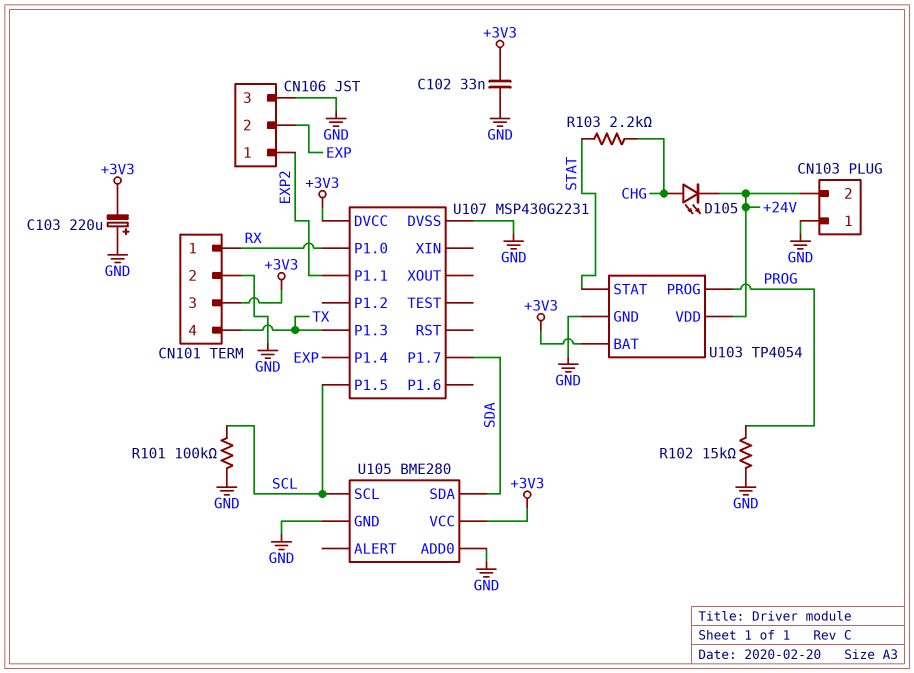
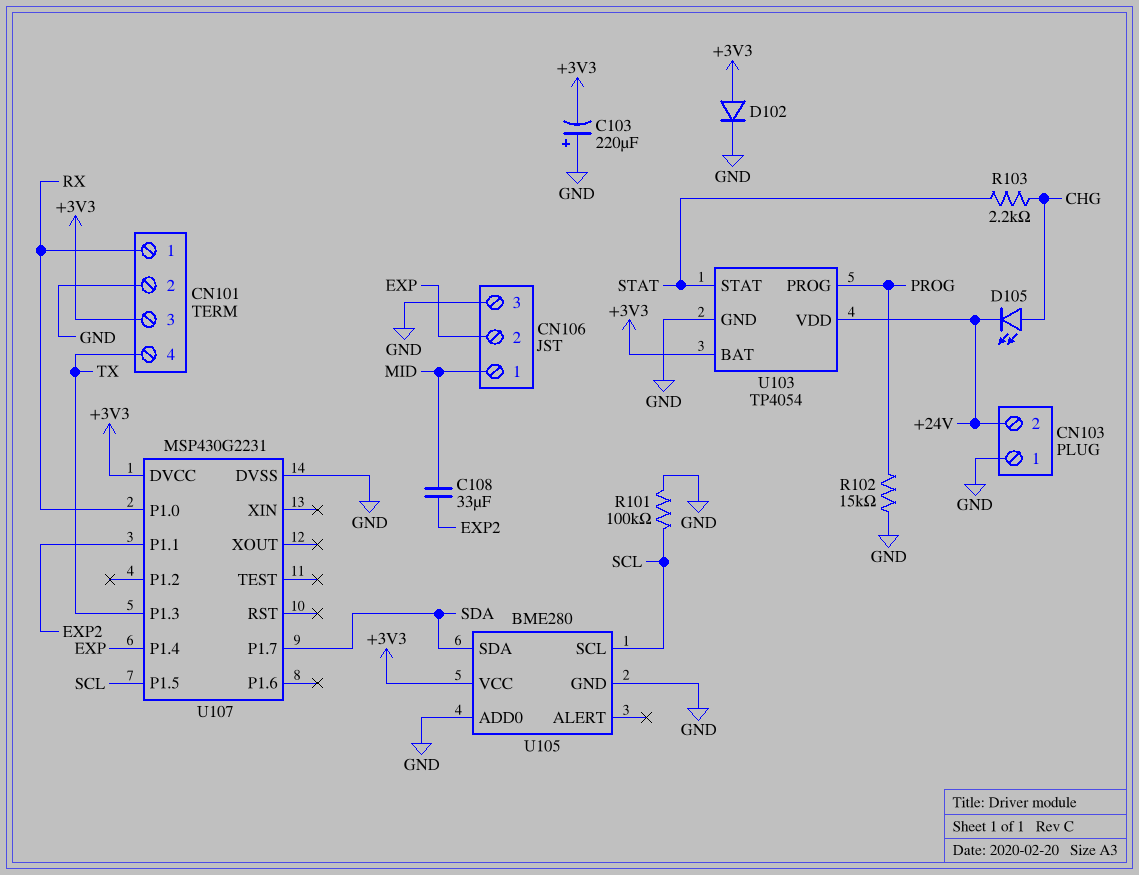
C102: 33nF (+3V3, GND) -> none
C108: none -> 33uF (EXP2, MID)
CN106 pin 1: EXP2 -> MID
D102: none -> diode (A +3V3, K GND)

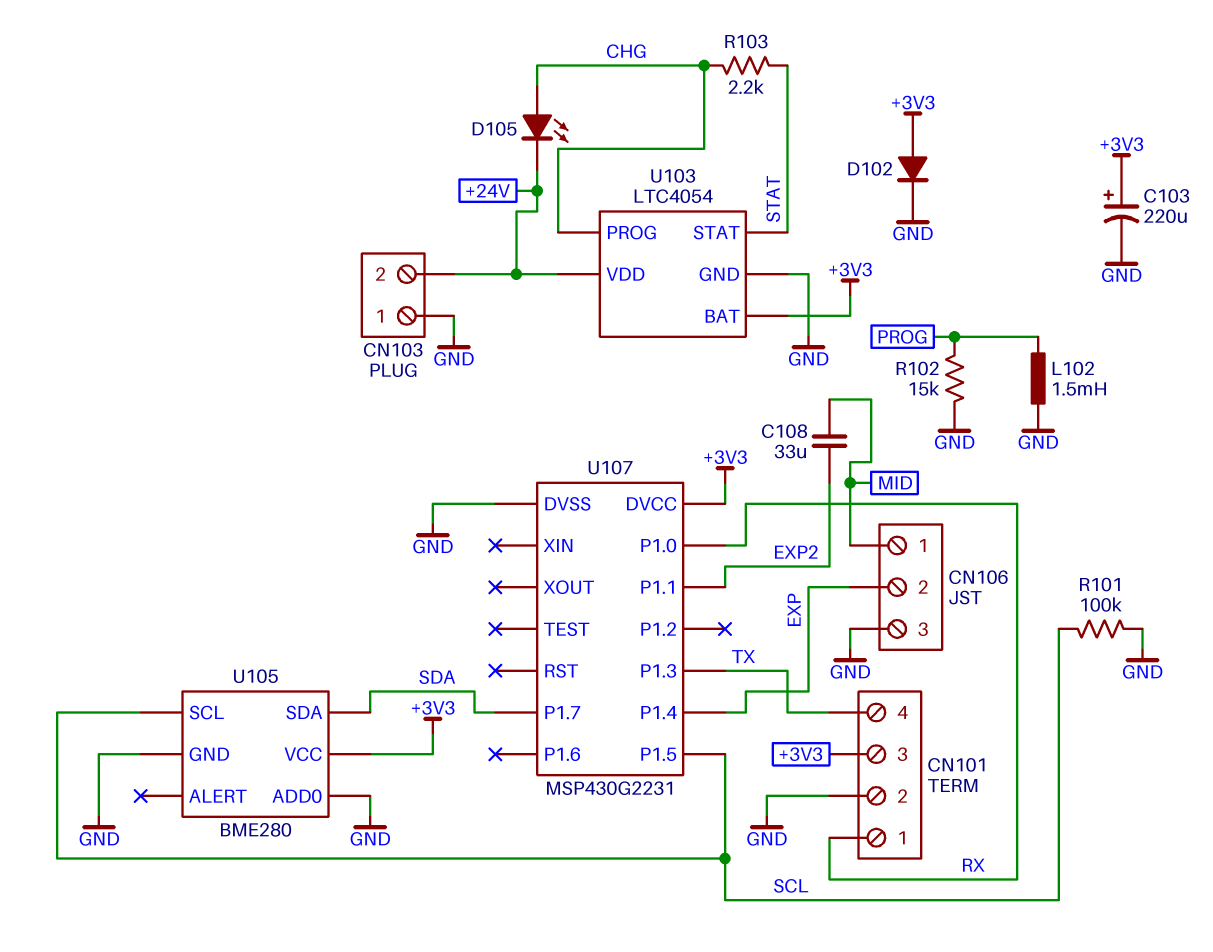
C103: 220uF (plus GND, minus +3V3) -> 220uF (plus +3V3, minus GND)
L102: none -> 1.5mH (GND, PROG)
U103: TP4054 -> LTC4054
U103 pin PROG: PROG -> CHG

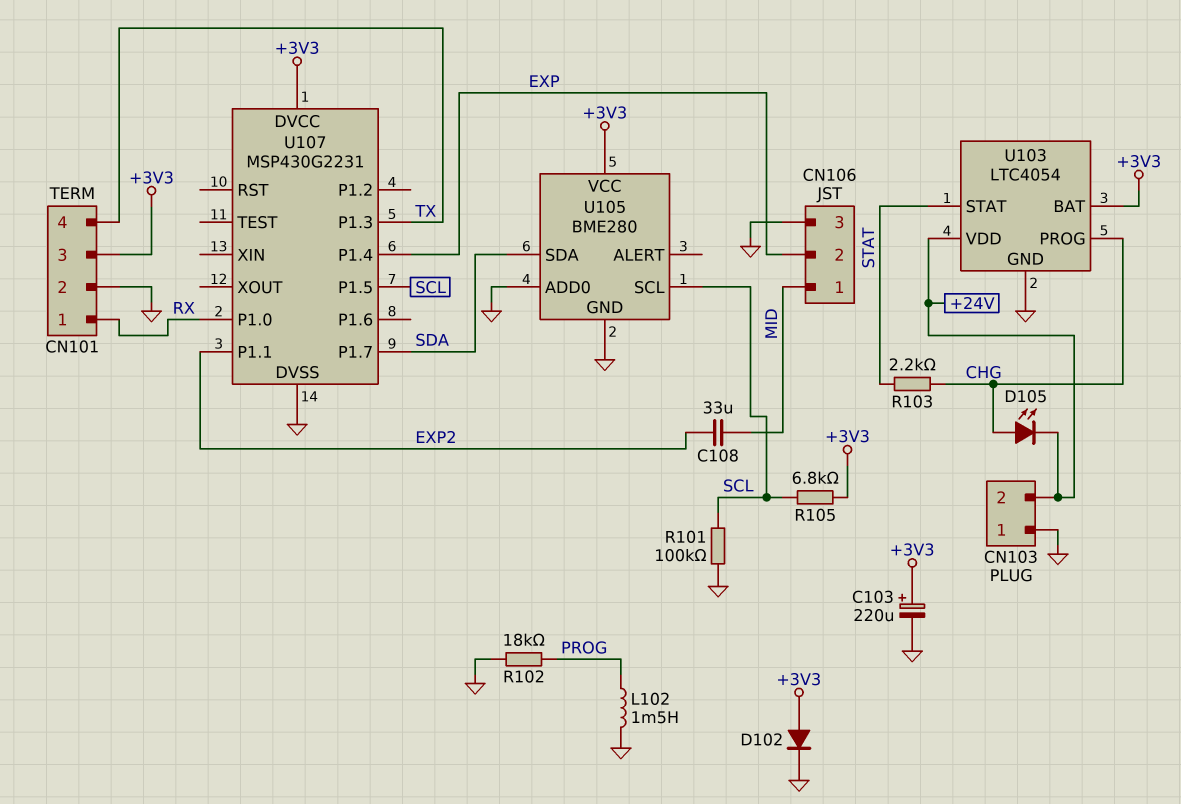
R102: 15k (GND, PROG) -> 18k (GND, PROG)
R105: none -> 6.8k (+3V3, SCL)

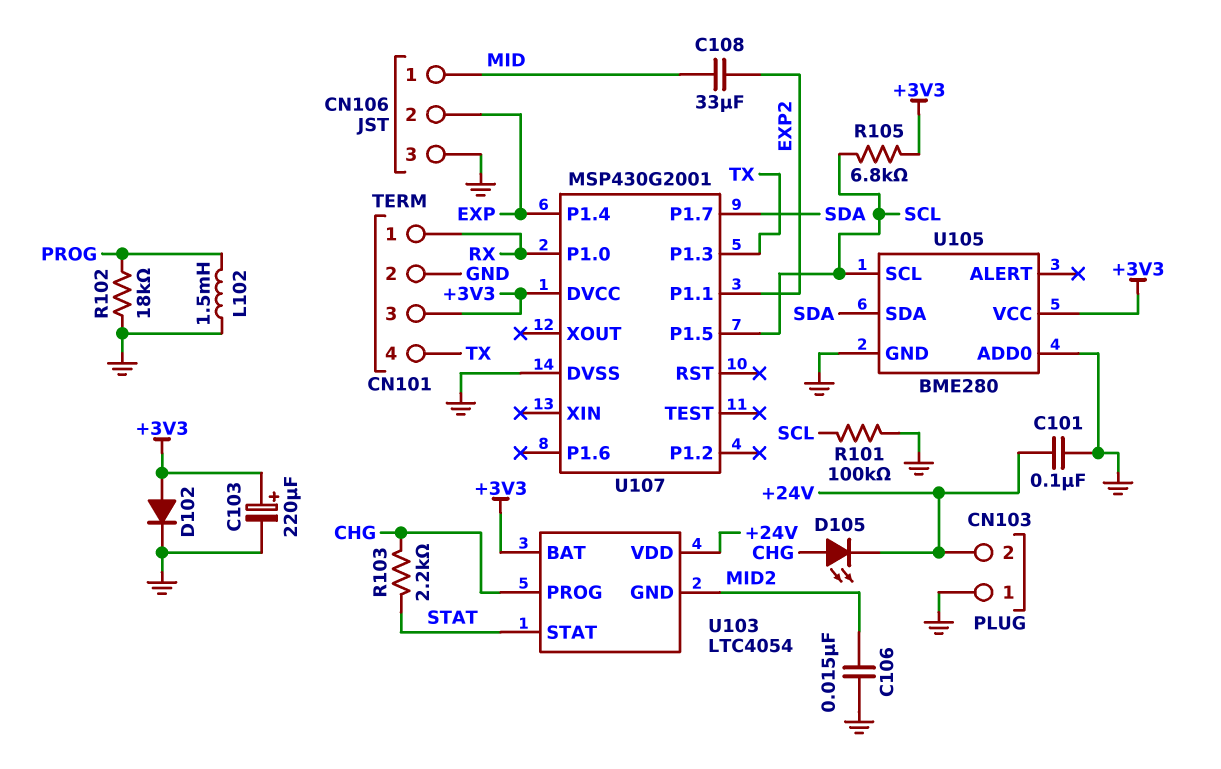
C101: none -> 100nF (+24V, GND)
C106: none -> 15nF (GND, MID2)
U103 pin GND: GND -> MID2
U107: MSP430G2231 -> MSP430G2001

